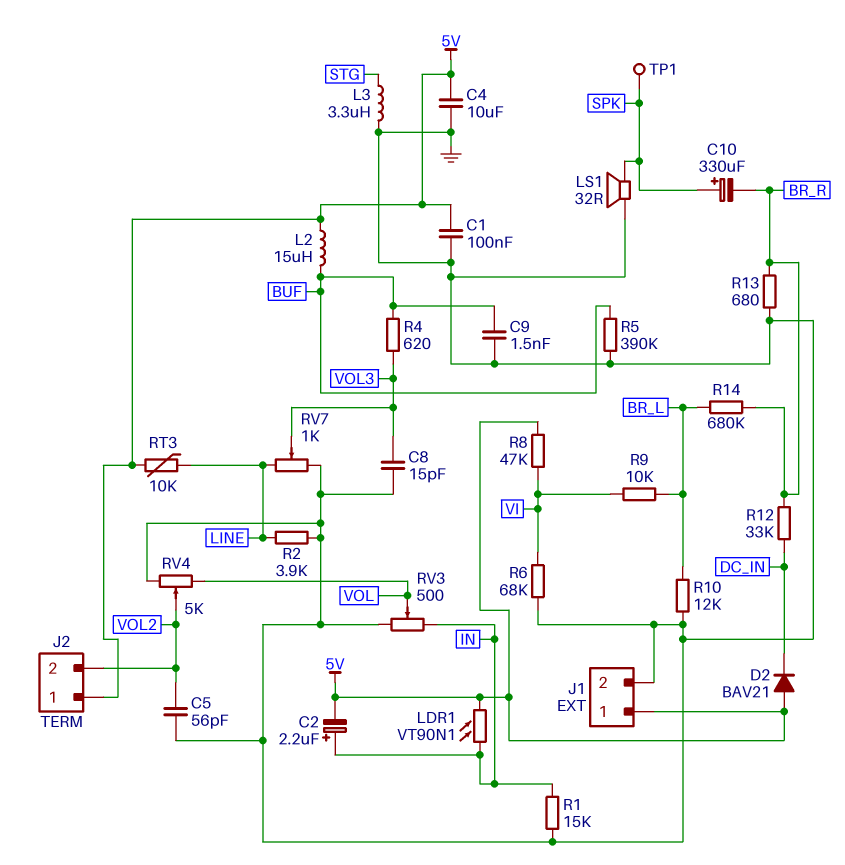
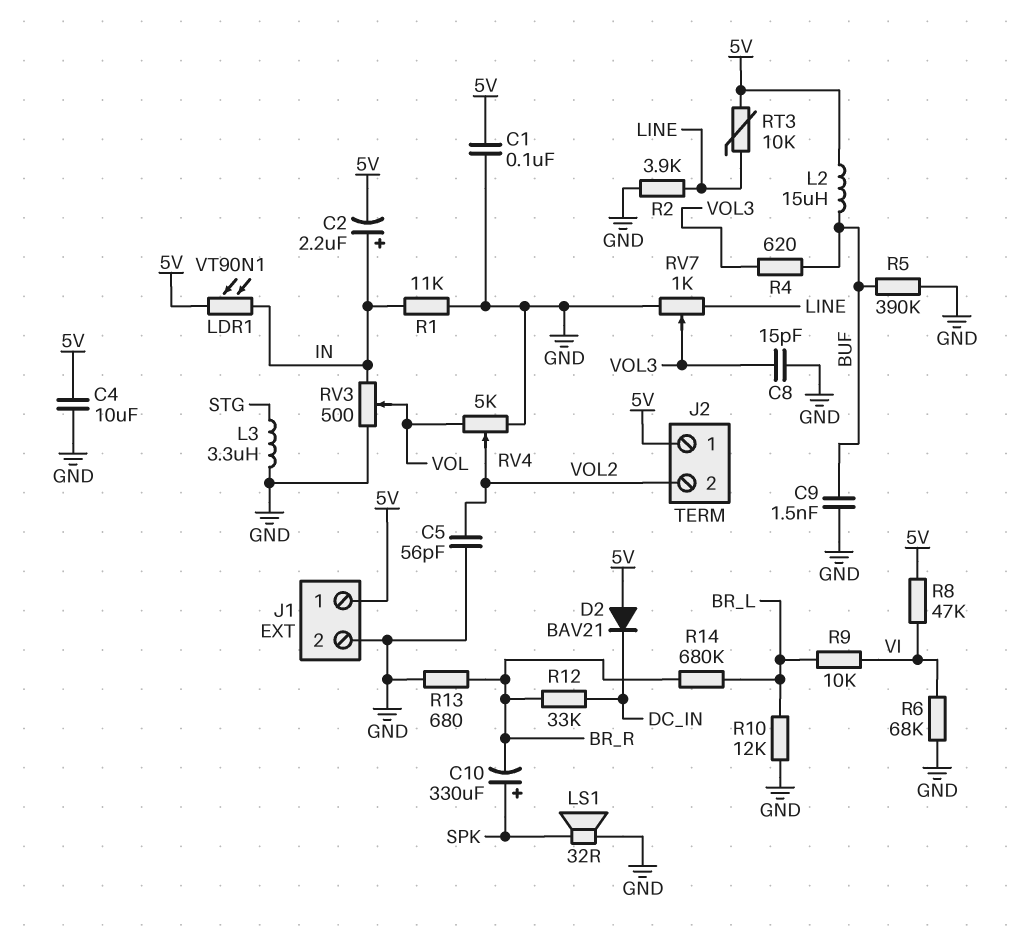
R1: 15k (GND, IN) -> 11k (GND, IN)
TP1: test point (SPK) -> none

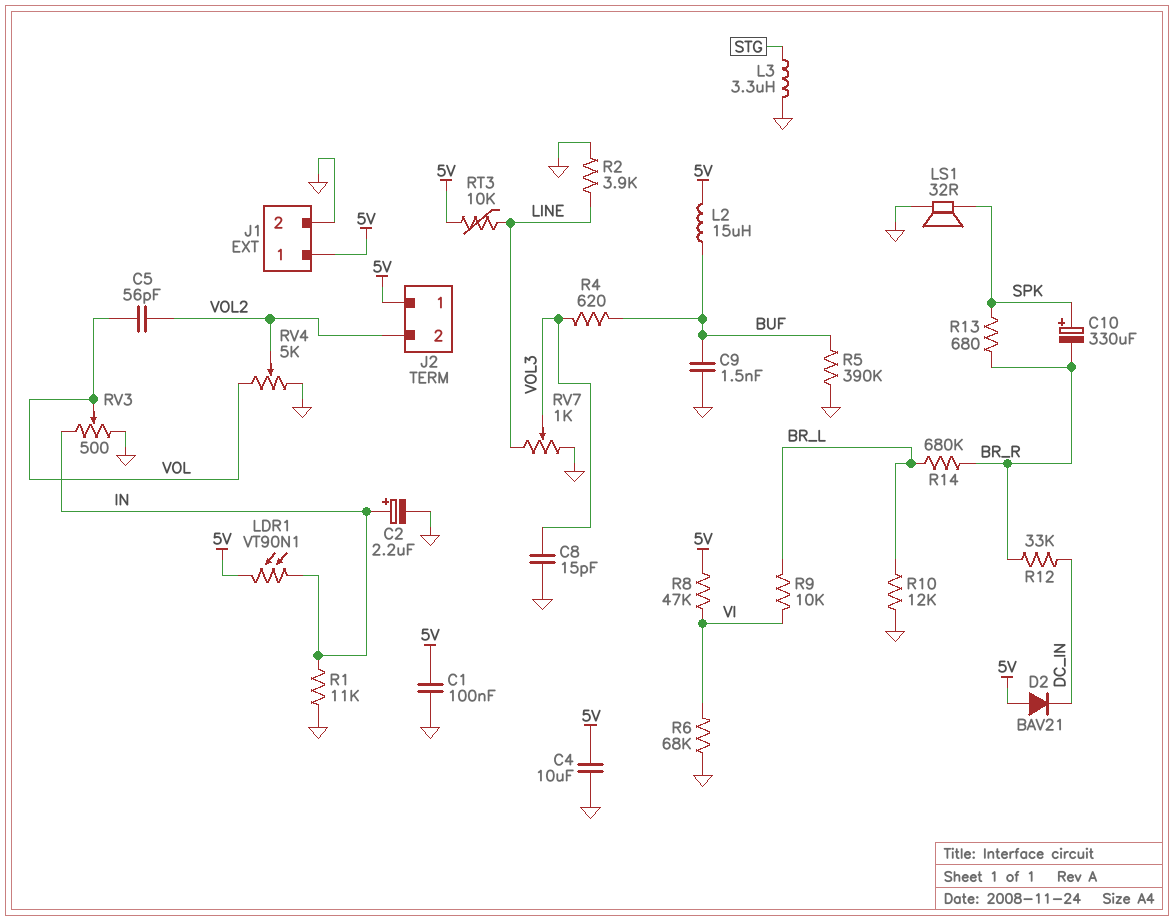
C2: 2.2uF (plus IN, minus 5V) -> 2.2uF (plus IN, minus GND)
C5: 56pF (GND, VOL2) -> 56pF (VOL, VOL2)
R13: 680 (BR_R, GND) -> 680 (BR_R, SPK)

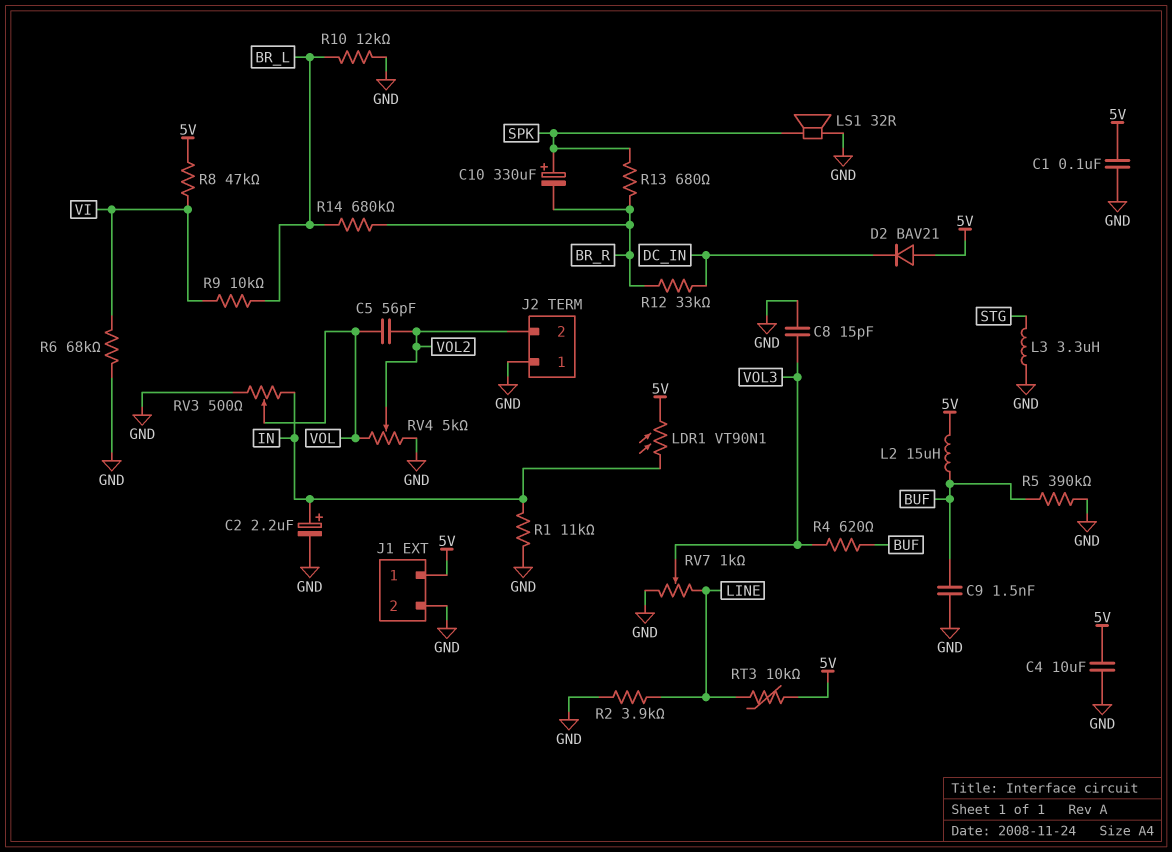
J2 pin 1: 5V -> GND

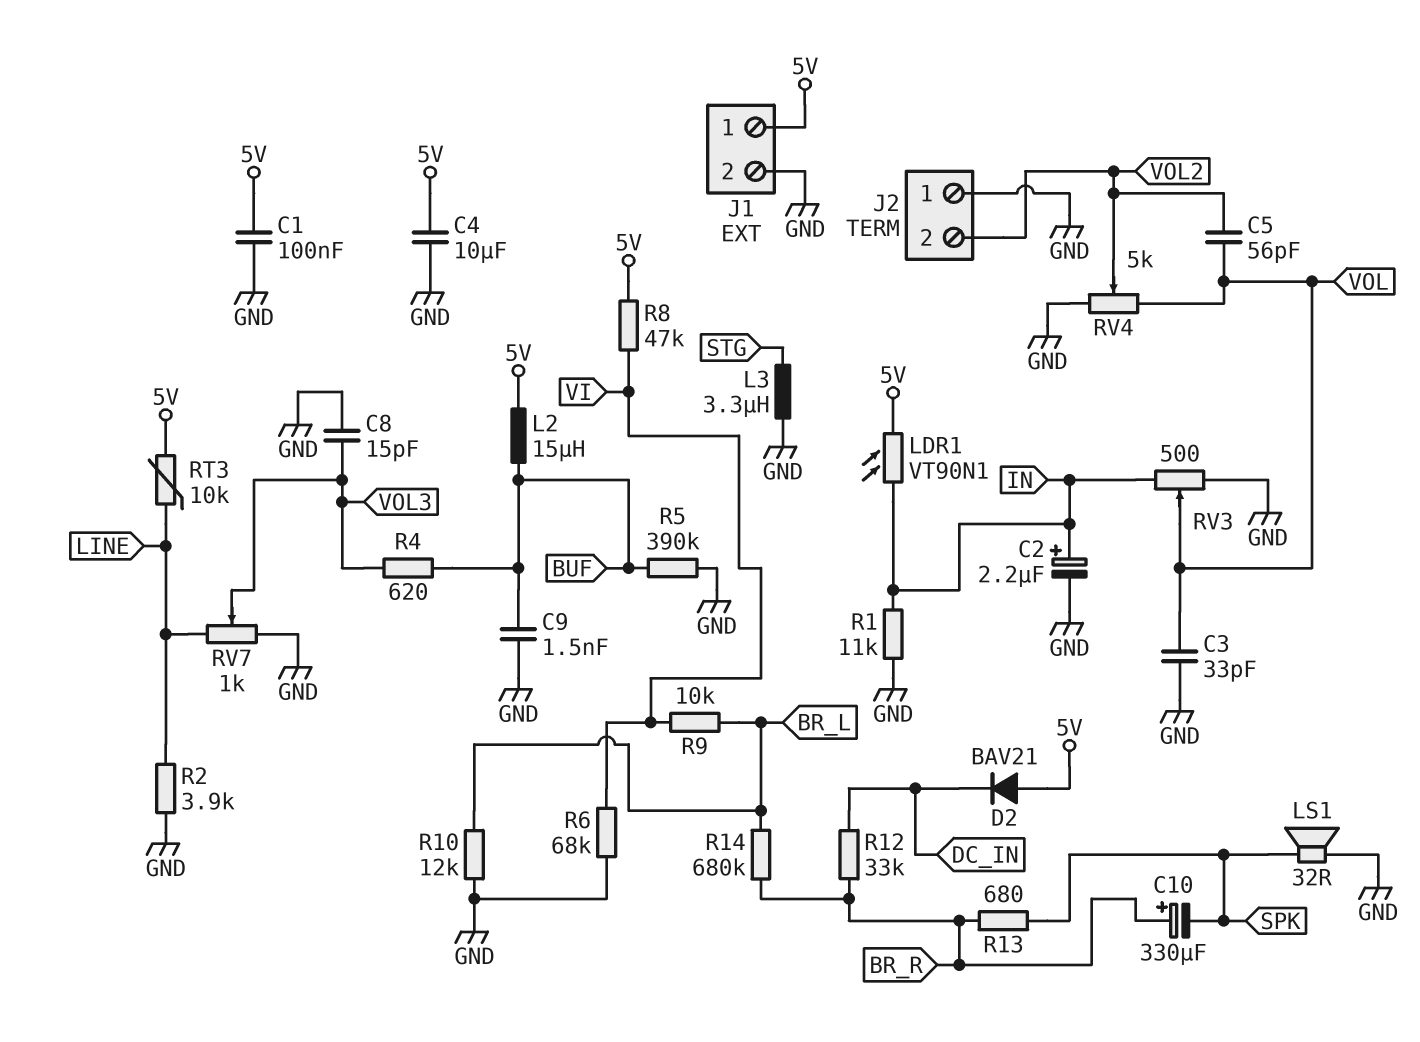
C3: none -> 33pF (GND, VOL)
C10: 330uF (plus SPK, minus BR_R) -> 330uF (plus BR_R, minus SPK)

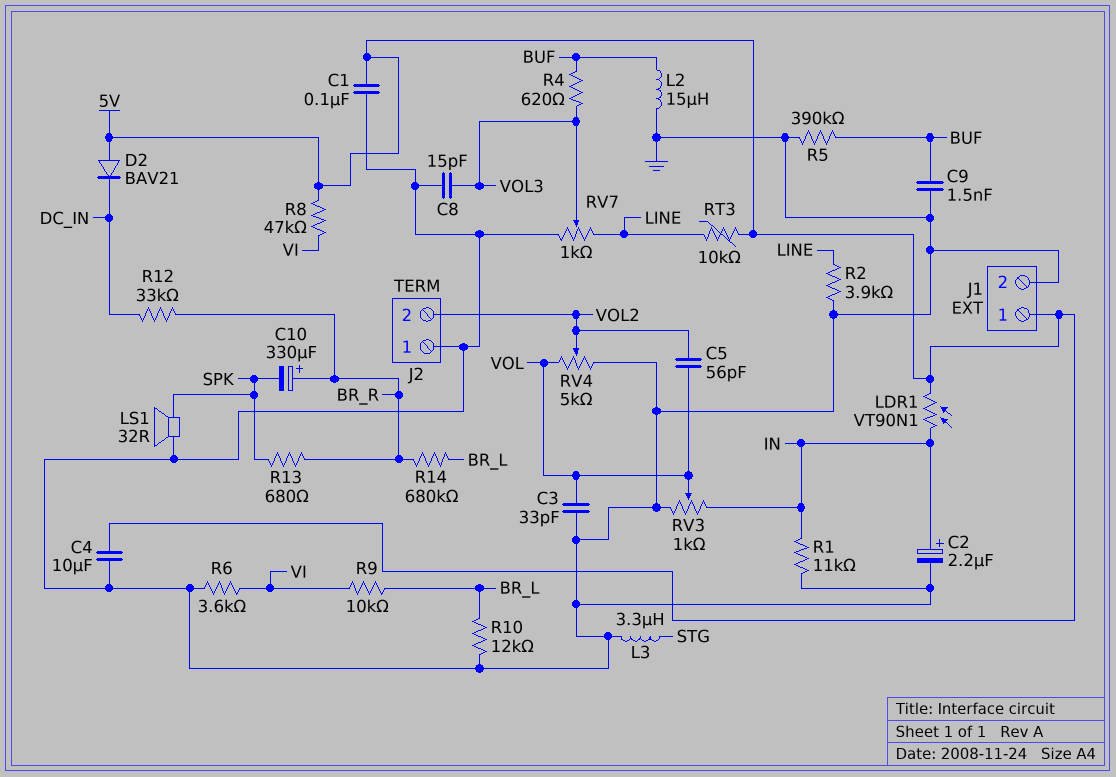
L2: 15uH (5V, BUF) -> 15uH (BUF, GND)
R6: 68k (GND, VI) -> 3.6k (GND, VI)
RV3: 500 (GND, IN, wiper VOL) -> 1k (GND, IN, wiper VOL)

